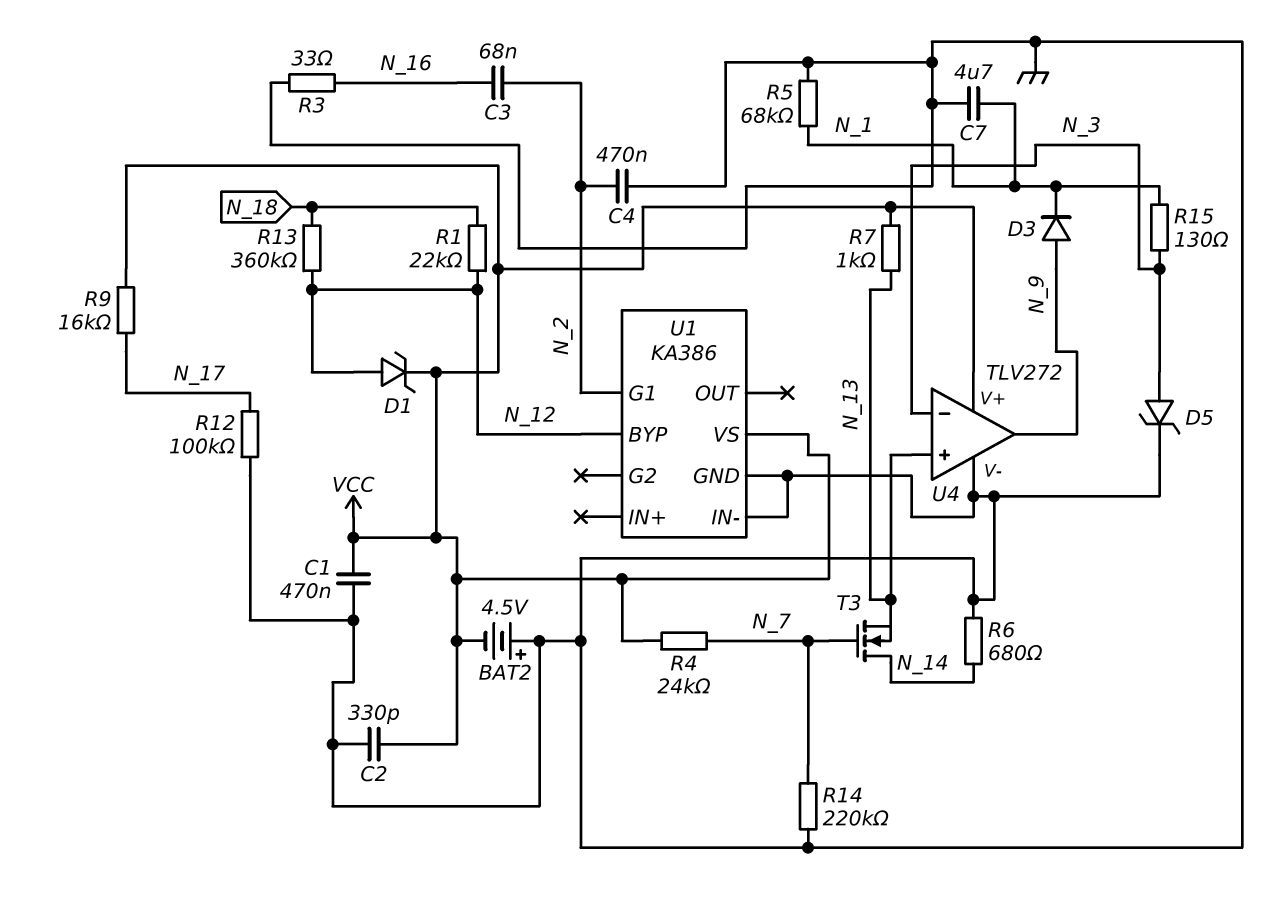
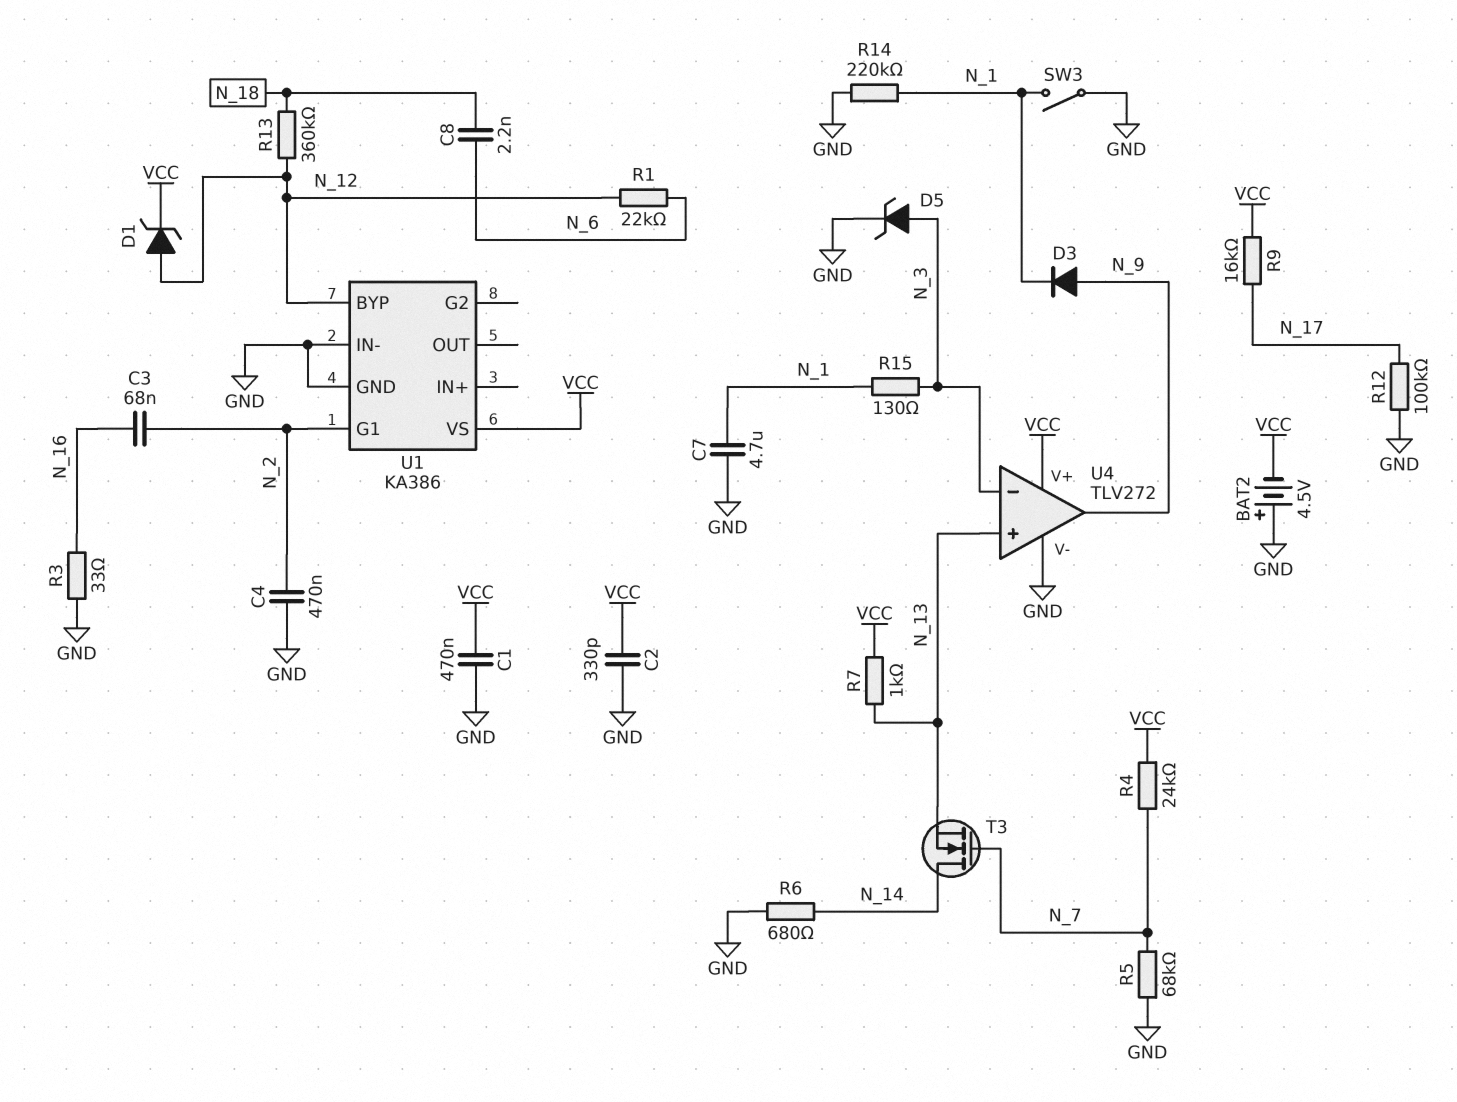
C8: none -> 2.2nF (N_6, N_18)
R1: 22k (N_12, N_18) -> 22k (N_6, N_12)
R5: 68k (GND, N_1) -> 68k (GND, N_7)
R14: 220k (GND, N_7) -> 220k (GND, N_1)
SW3: none -> switch (GND, N_1)

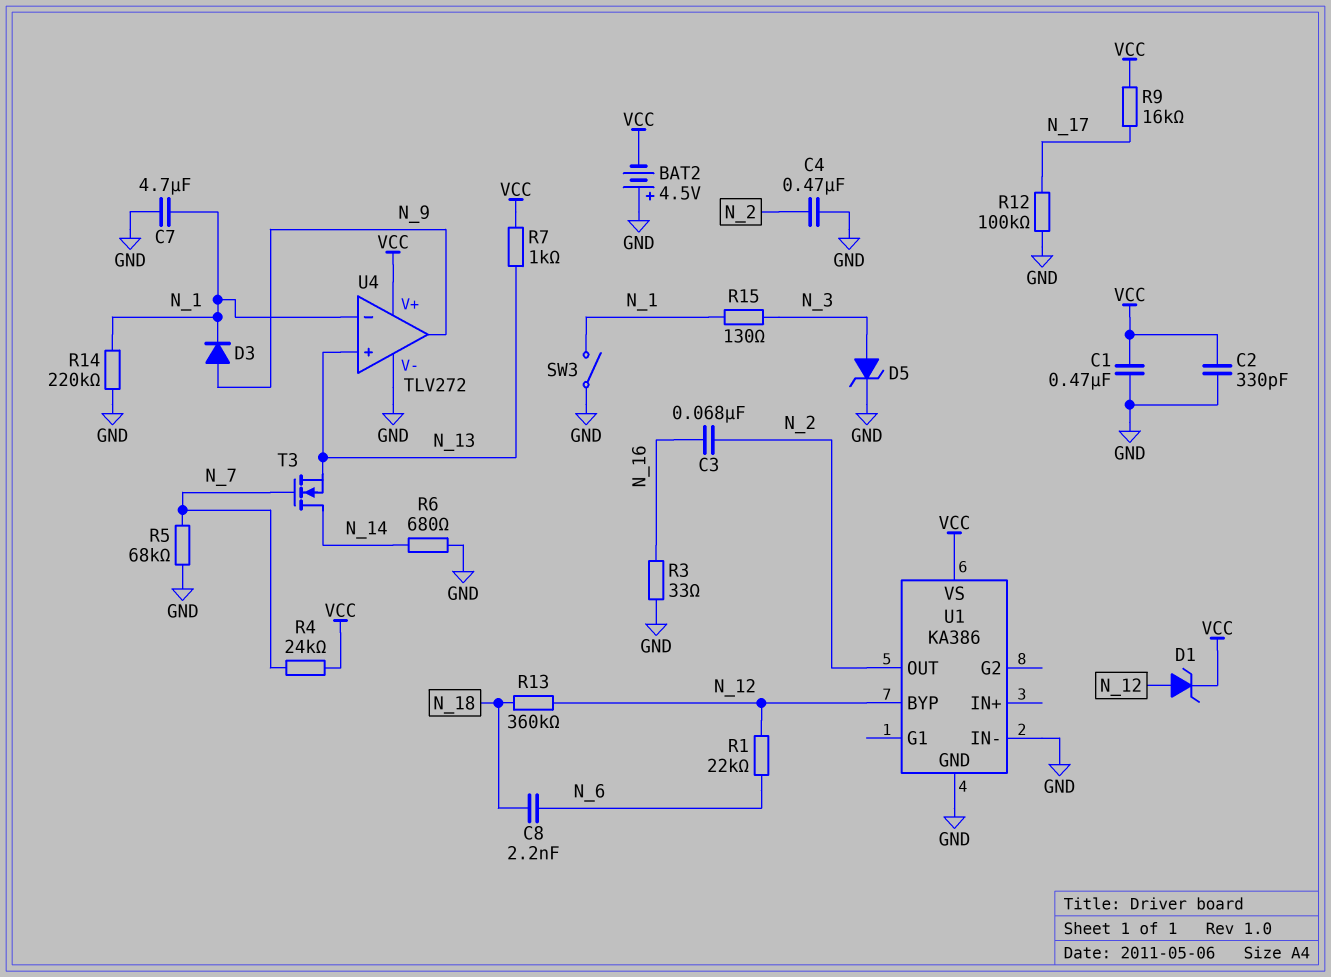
U1 pin G1: N_2 -> none
U1 pin OUT: none -> N_2
U4 pin in-: N_3 -> N_1

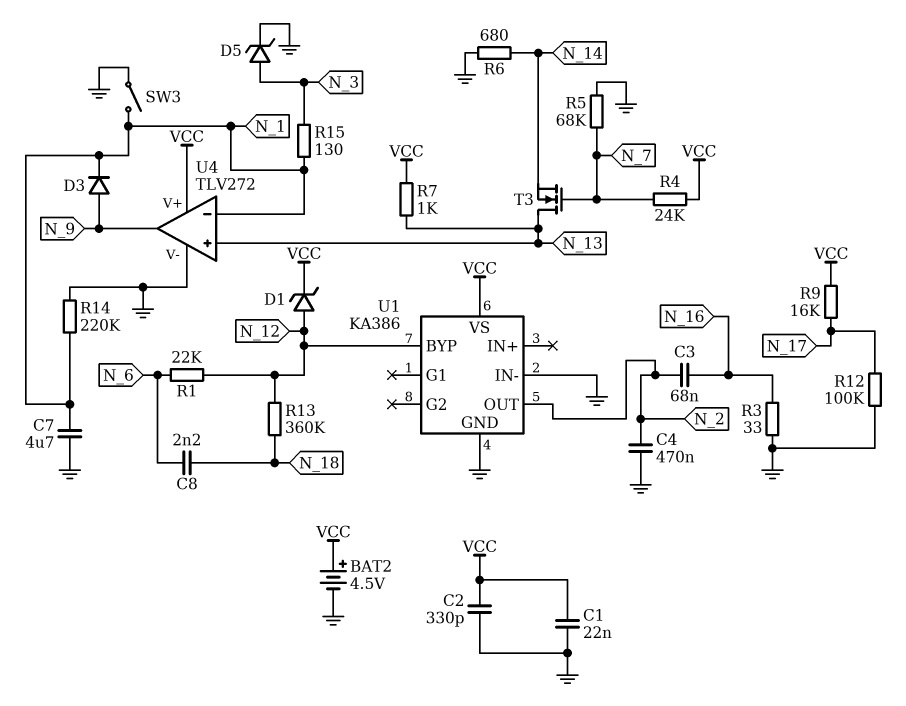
BAT2: 4.5V (plus GND, minus VCC) -> 4.5V (plus VCC, minus GND)
C1: 470nF (GND, VCC) -> 22nF (GND, VCC)
T3: NMOS (G N_7, D N_14, S N_13) -> NMOS (G N_7, D N_13, S N_14)

